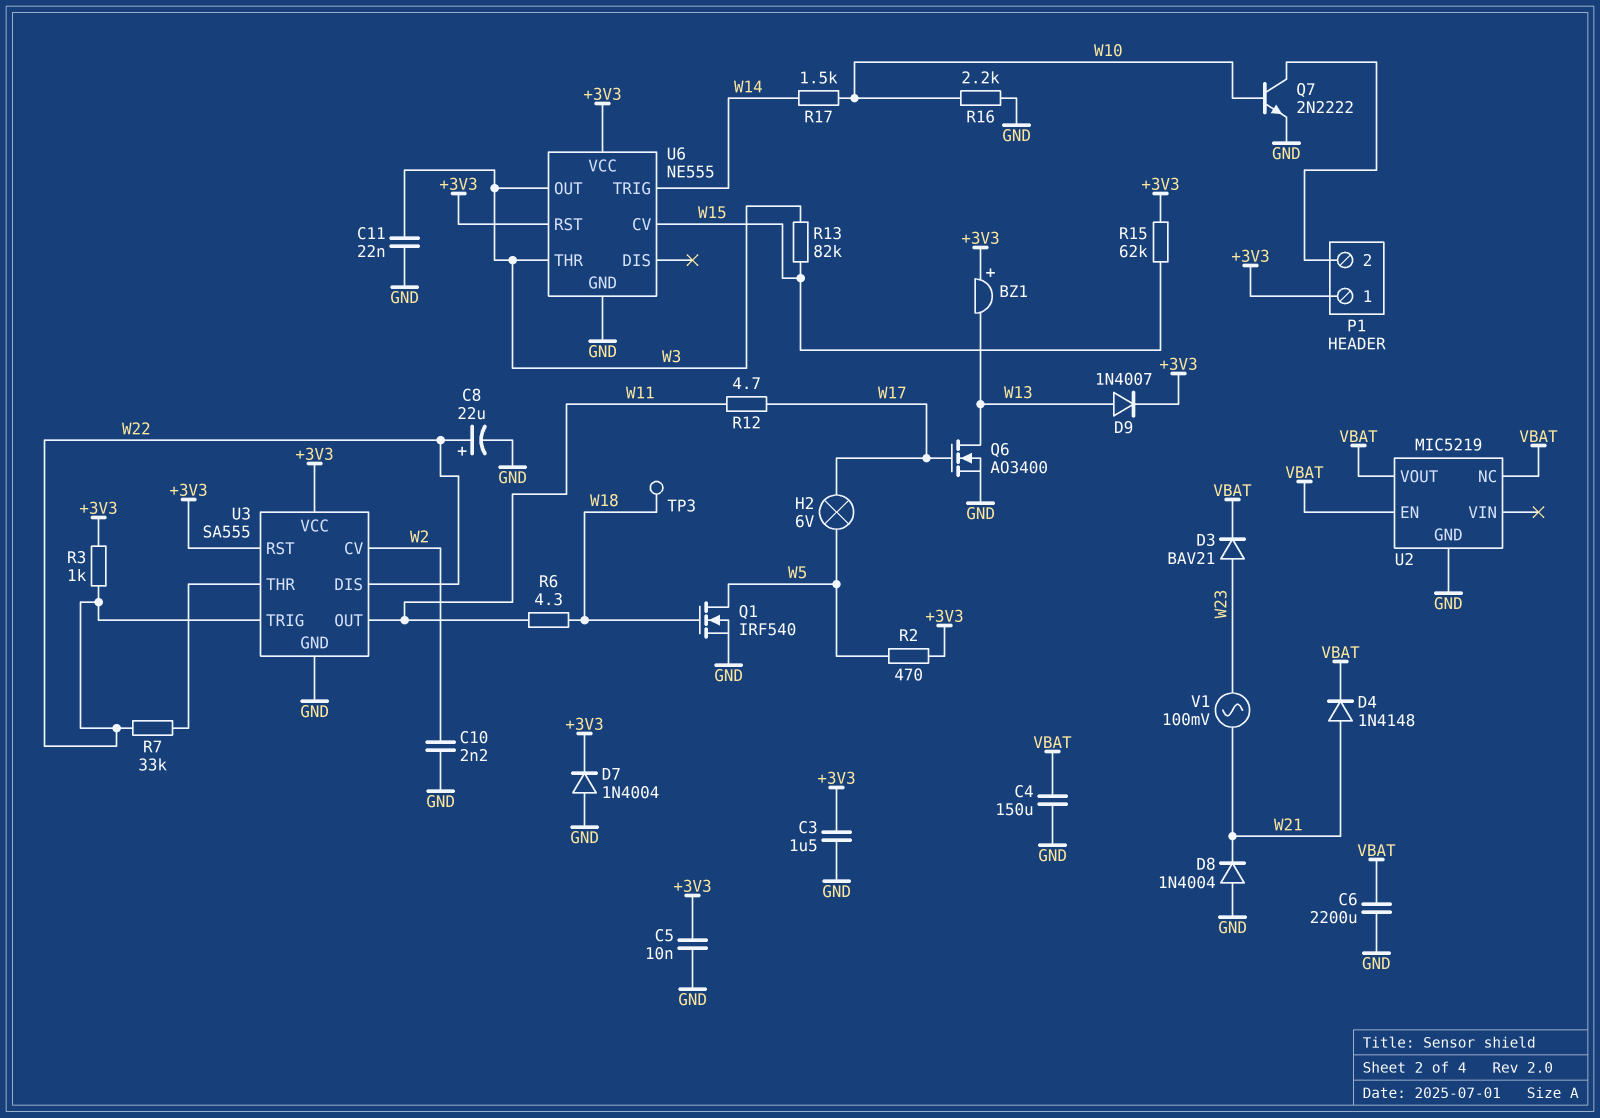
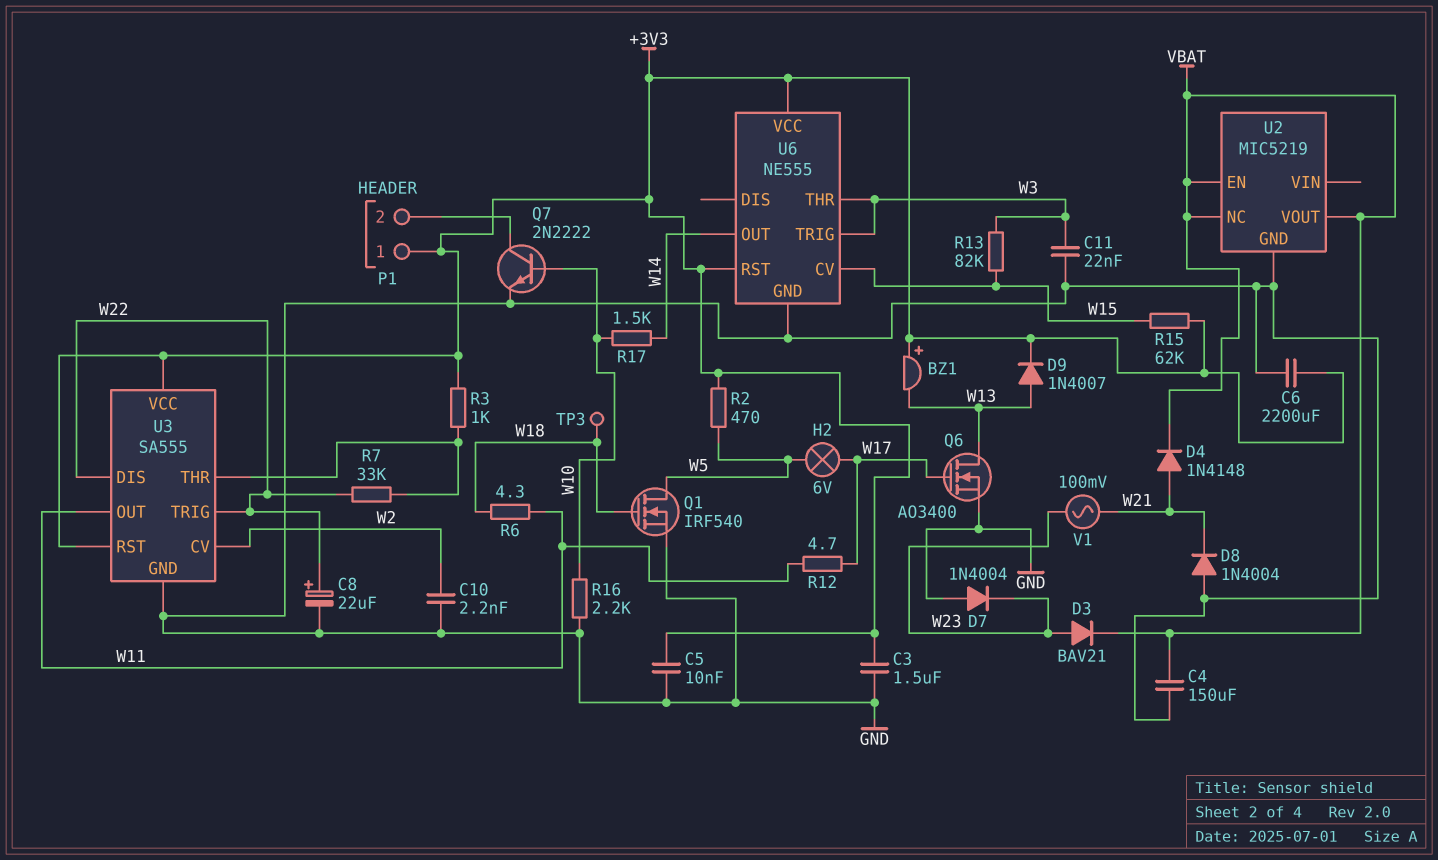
C6: 2200uF (GND, VBAT) -> 2200uF (+3V3, GND)
D7: diode 1N4004 (A GND, K +3V3) -> diode 1N4004 (A GND, K W23)
R3: 1k (+3V3, W22) -> 1k (+3V3, U3/THR)
U6 pin OUT: W3 -> W14
U6 pin TRIG: W14 -> W3

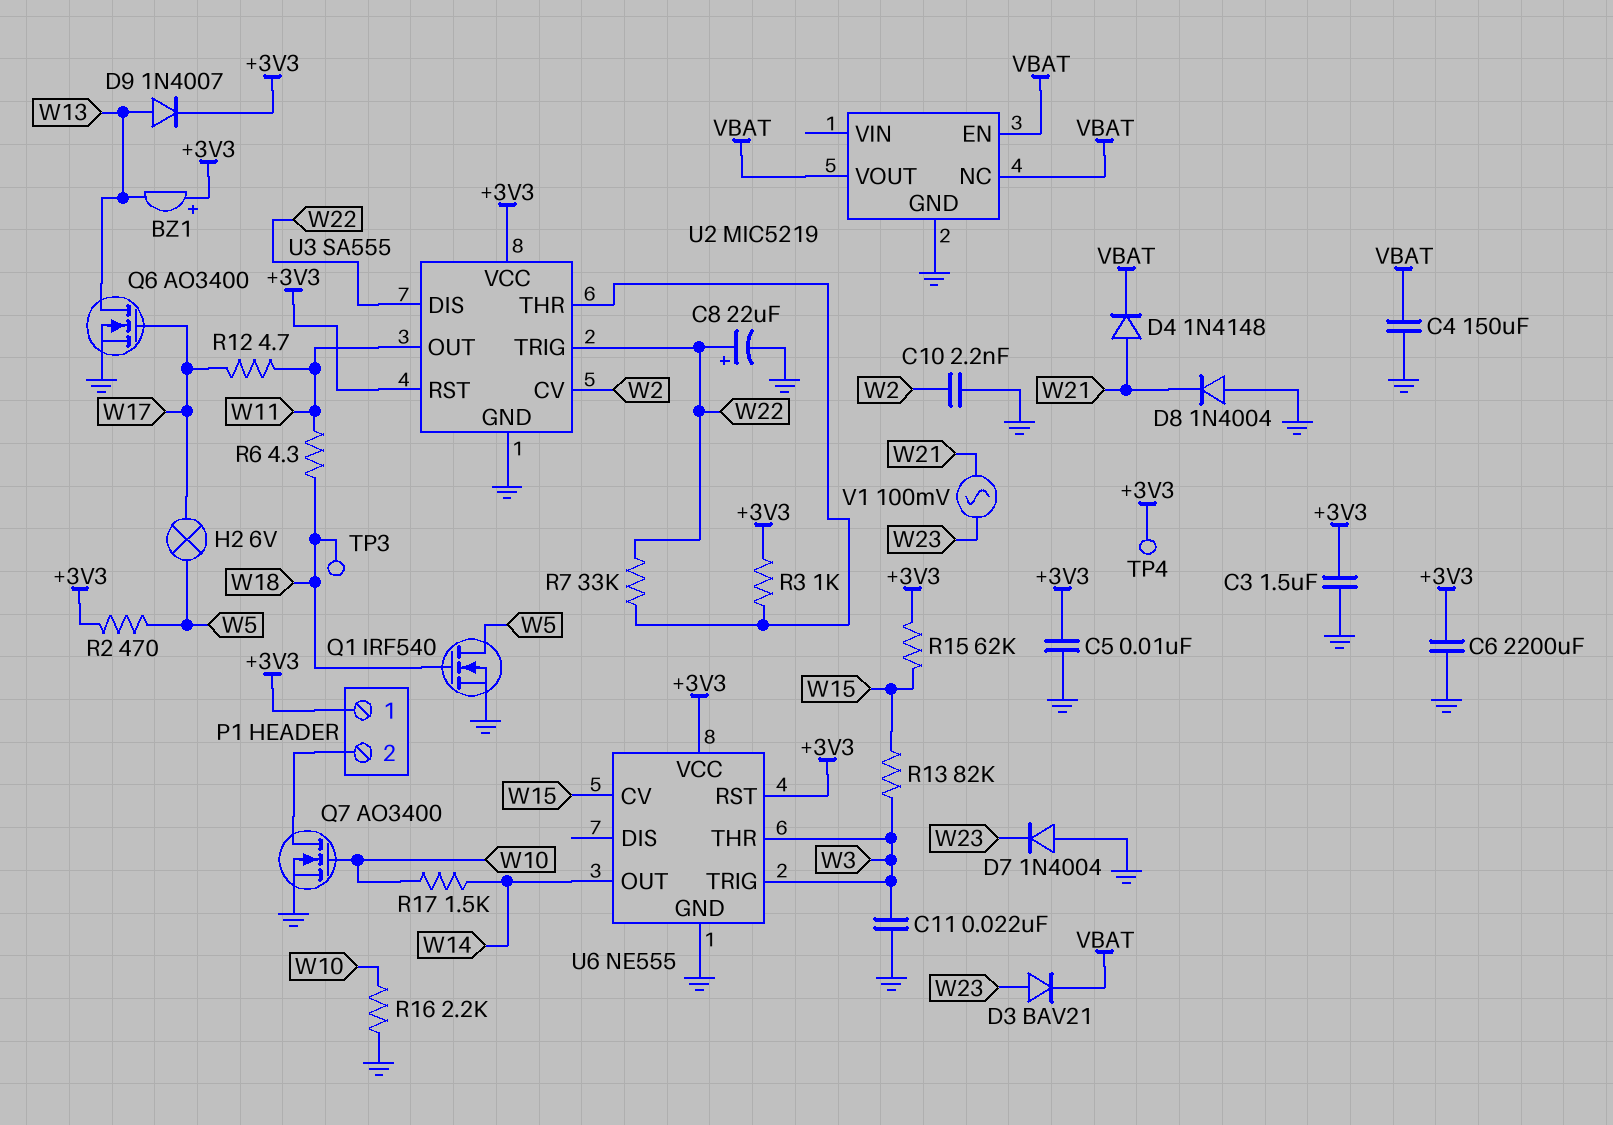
Q7: NPN 2N2222 (B W10, C P1/2, E GND) -> NMOS AO3400 (G W10, D P1/2, S GND)
TP4: none -> test point (+3V3)

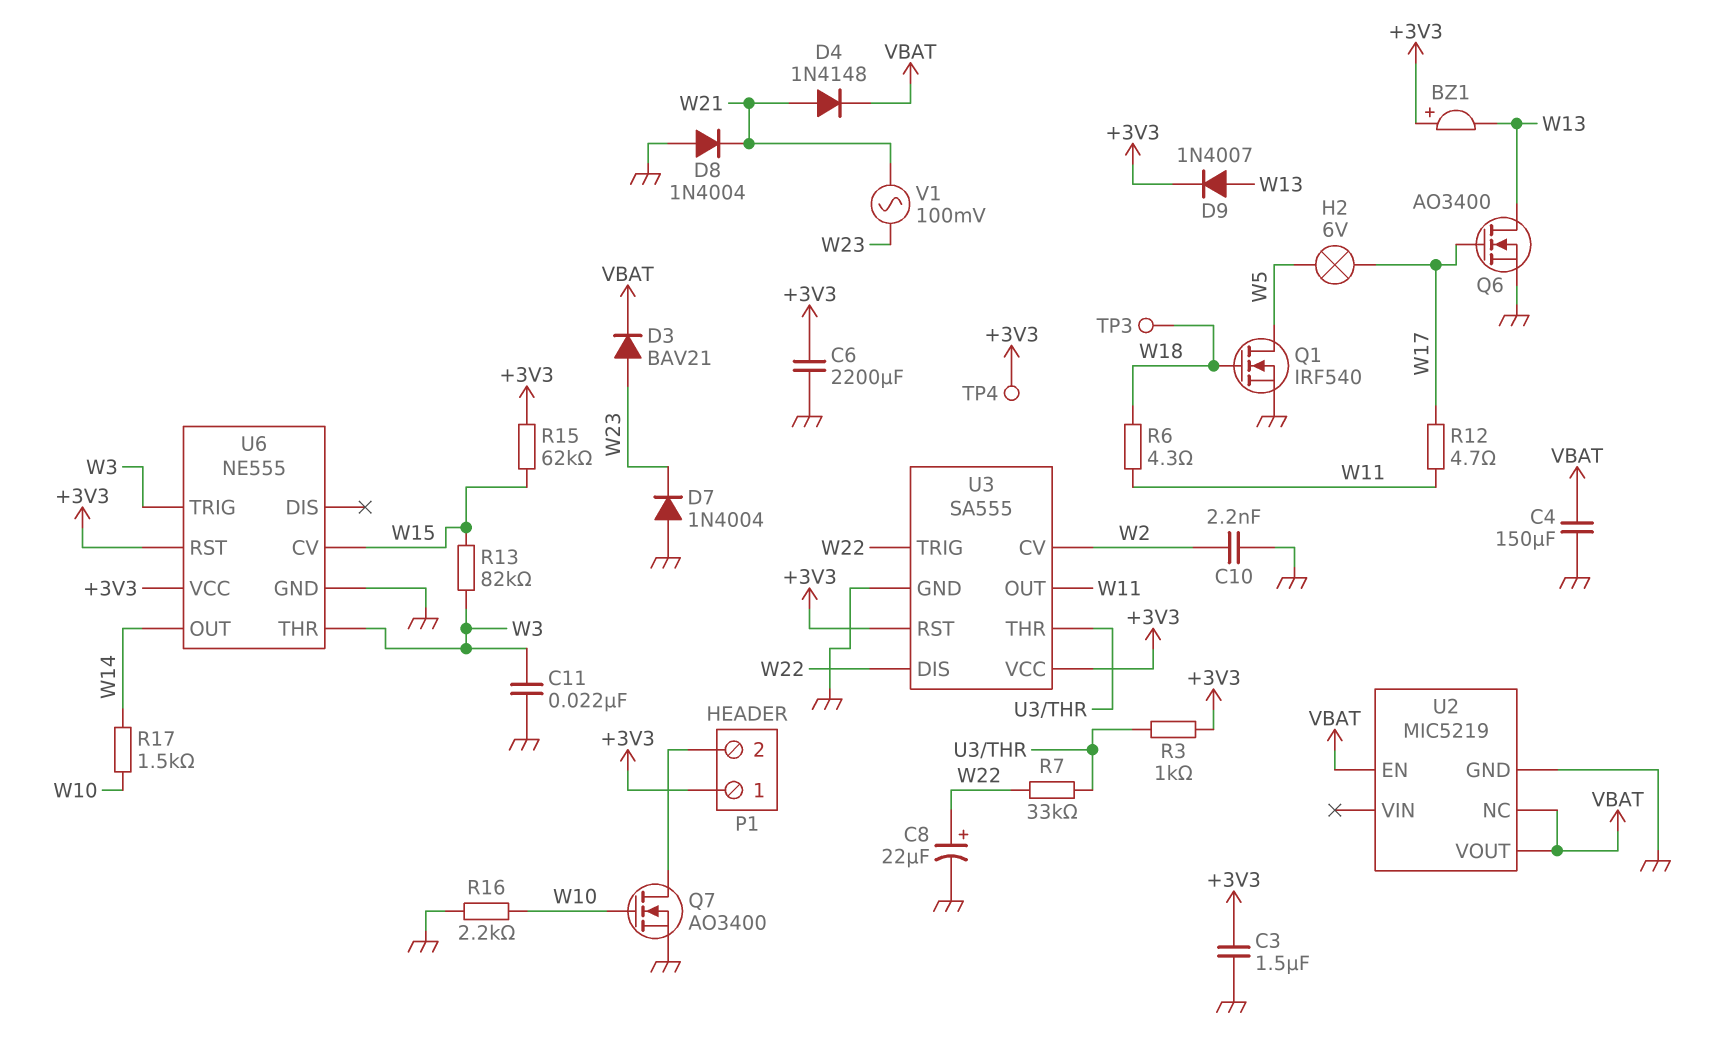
C5: 10nF (+3V3, GND) -> none
R2: 470 (+3V3, W5) -> none

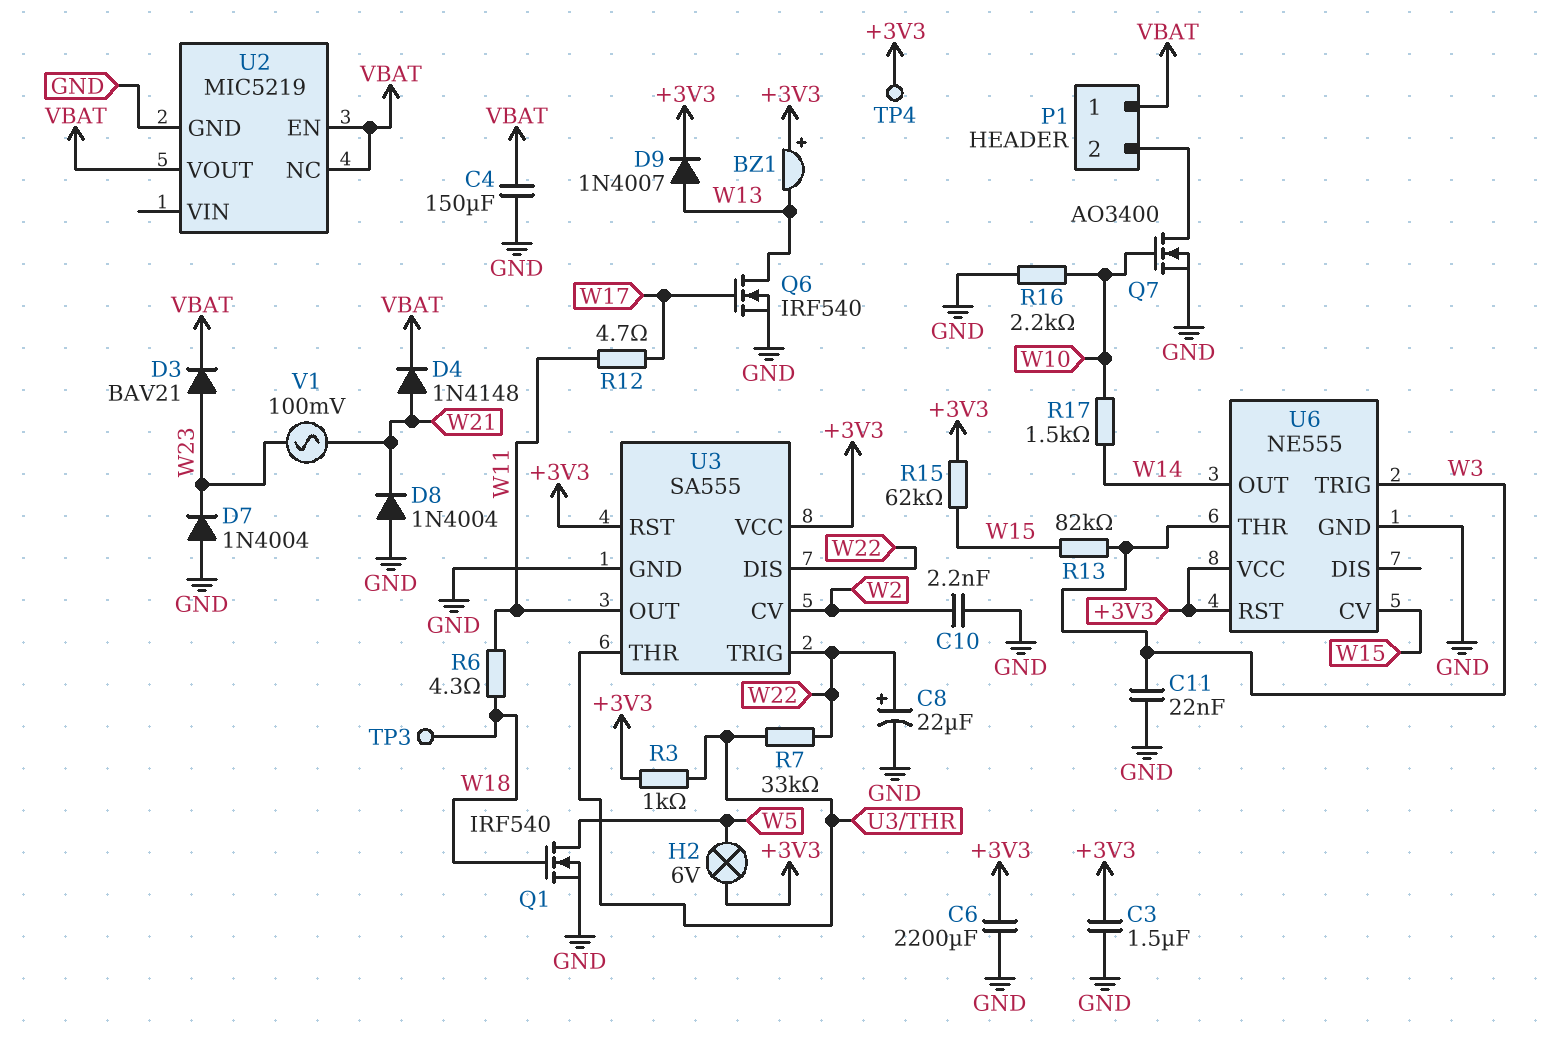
H2: lamp 6V (W5, W17) -> lamp 6V (+3V3, W5)
P1 pin 1: +3V3 -> VBAT
Q6: NMOS AO3400 (G W17, D W13, S GND) -> NMOS IRF540 (G W17, D W13, S GND)

